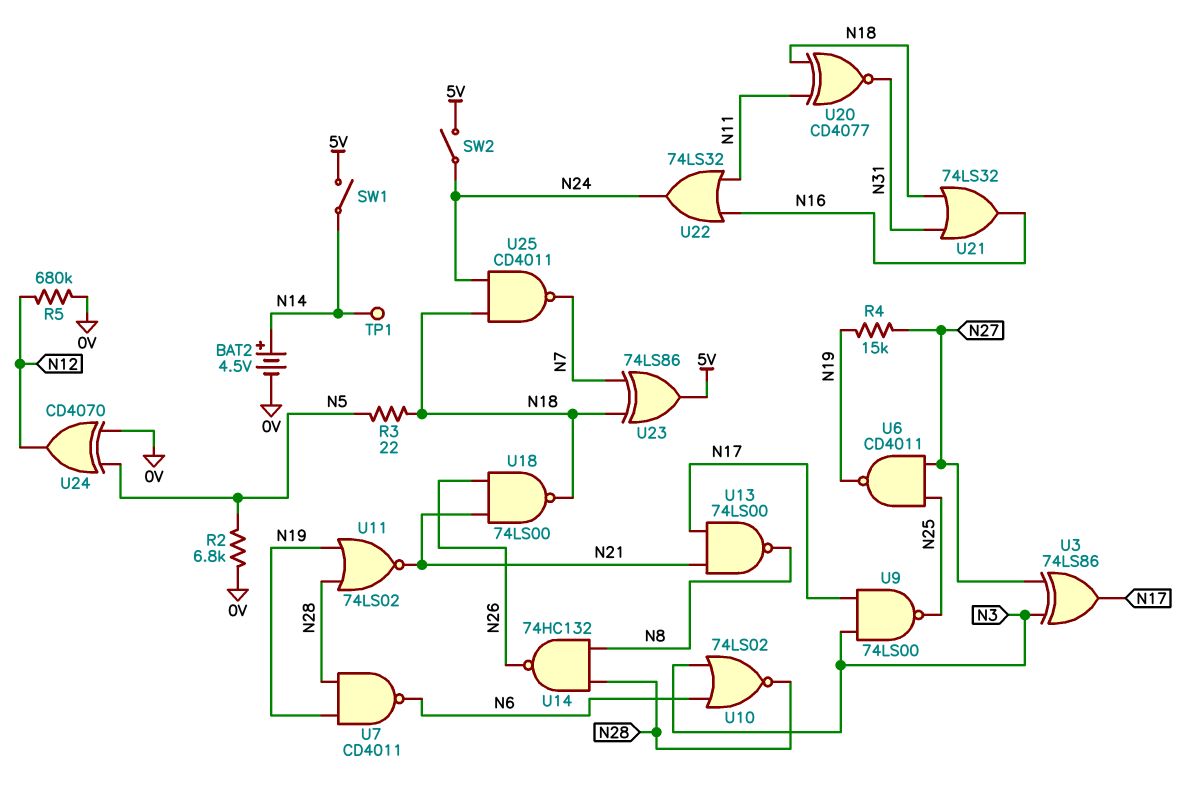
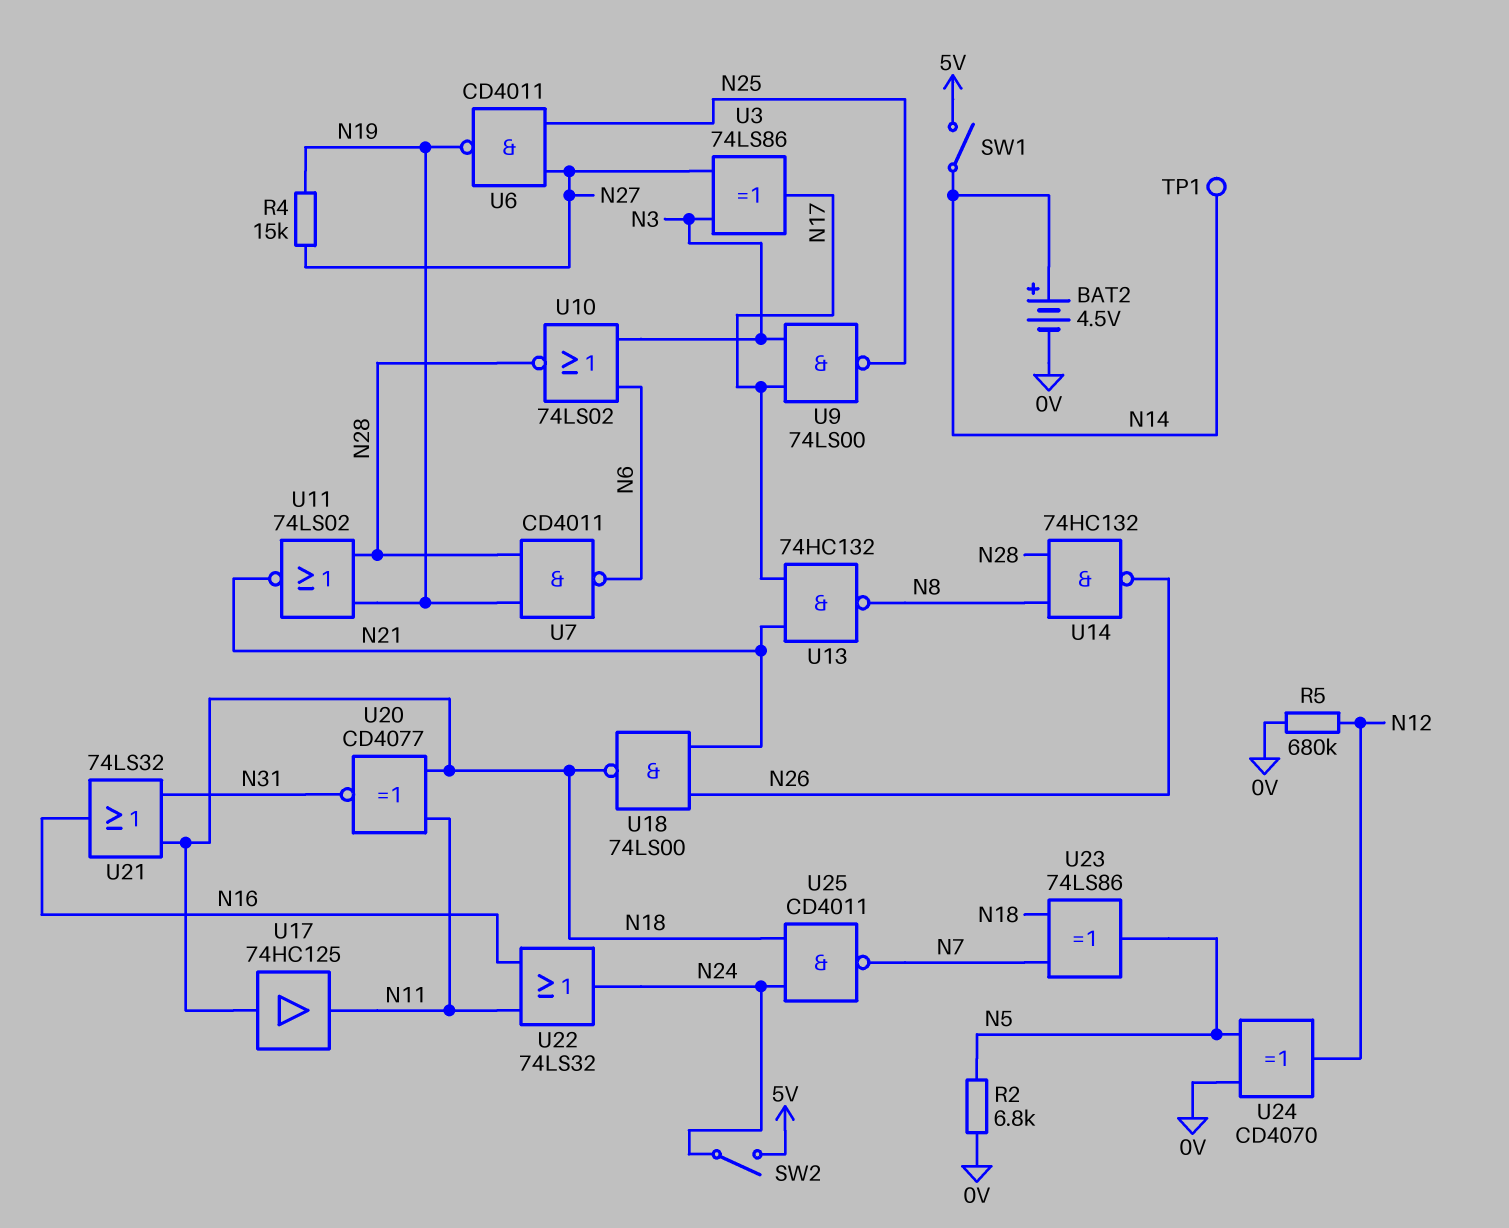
R3: 22 (N5, N18) -> none
U13: NAND 74LS00 (in N17, in N21, out N8) -> NAND 74HC132 (in N17, in N21, out N8)
U17: none -> buffer 74HC125 (in N18, out N11)
U23: XOR 74LS86 (in N7, in N18, out 5V) -> XOR 74LS86 (in N7, in N18, out N5)

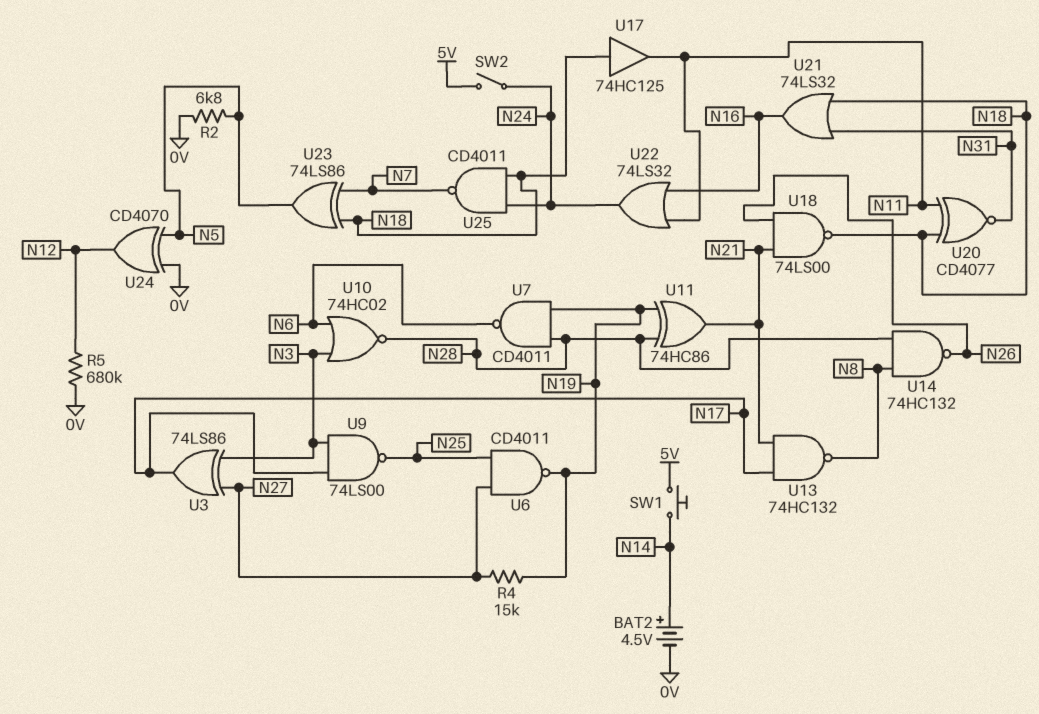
SW1: switch (5V, N14) -> button (5V, N14)
TP1: test point (N14) -> none
U10: NOR 74LS02 (in N3, in N6, out N28) -> NOR 74HC02 (in N3, in N6, out N28)
U11: NOR 74LS02 (in N19, in N28, out N21) -> XOR 74HC86 (in N19, in N28, out N21)

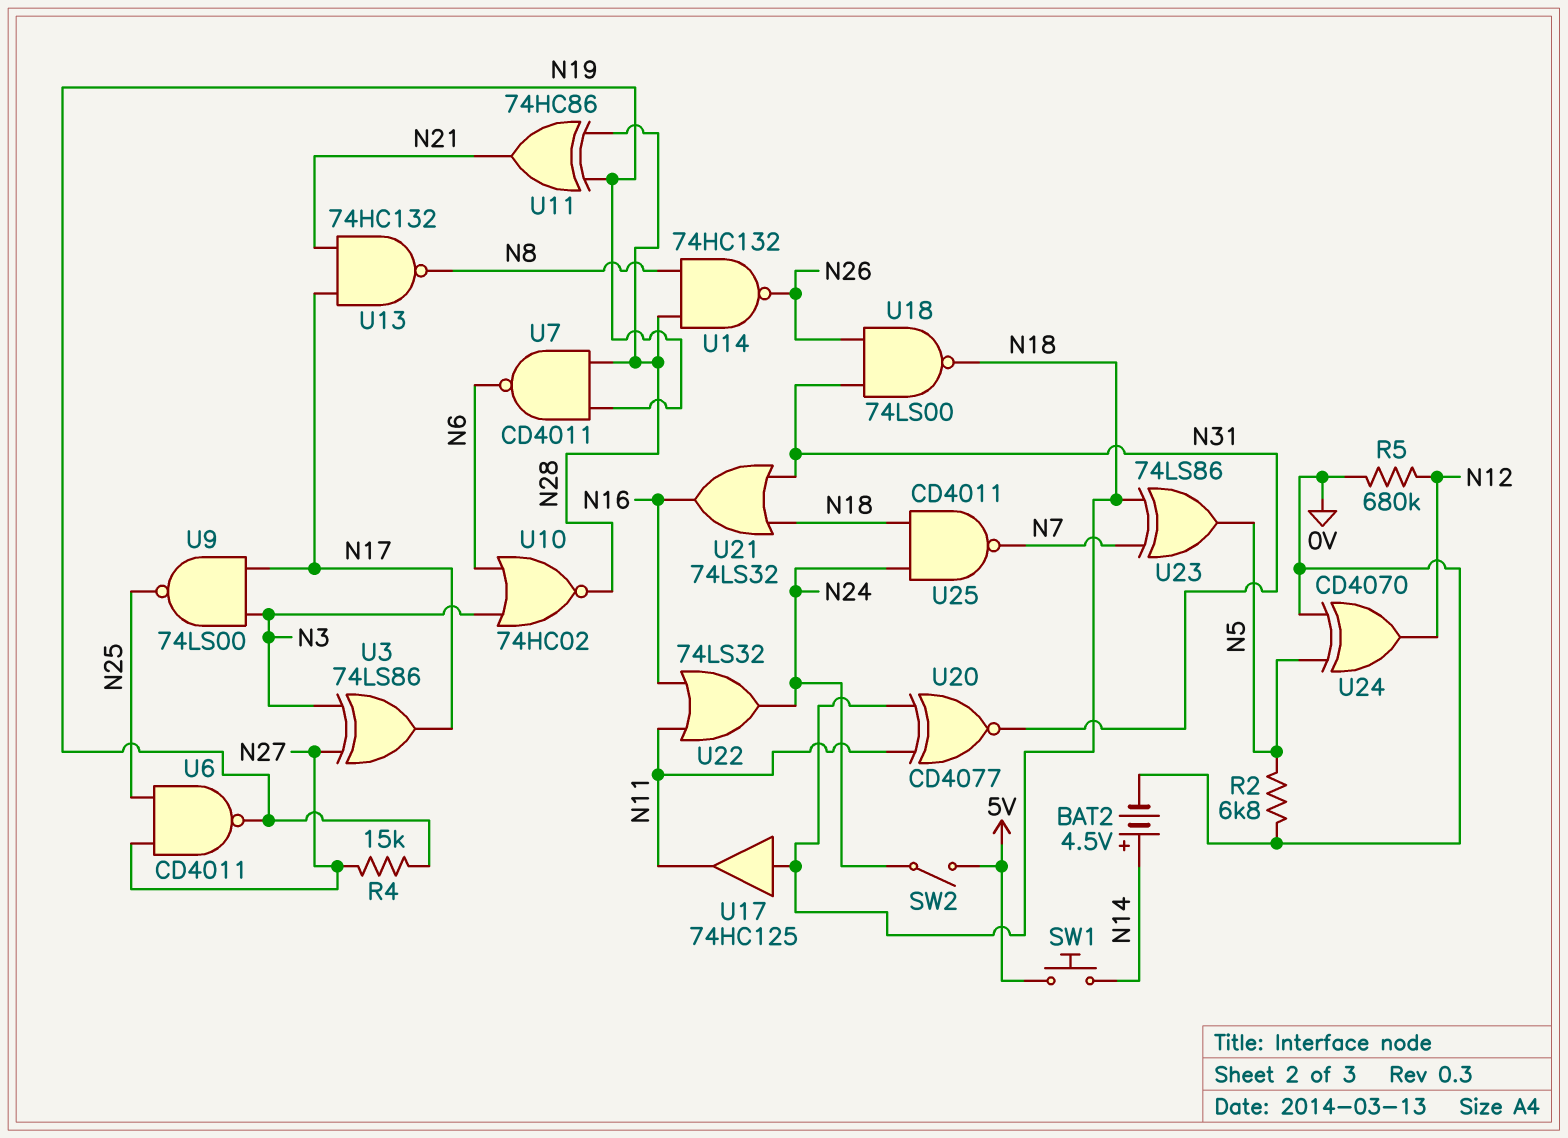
U18: NAND 74LS00 (in N21, in N26, out N18) -> NAND 74LS00 (in N26, in N31, out N18)

